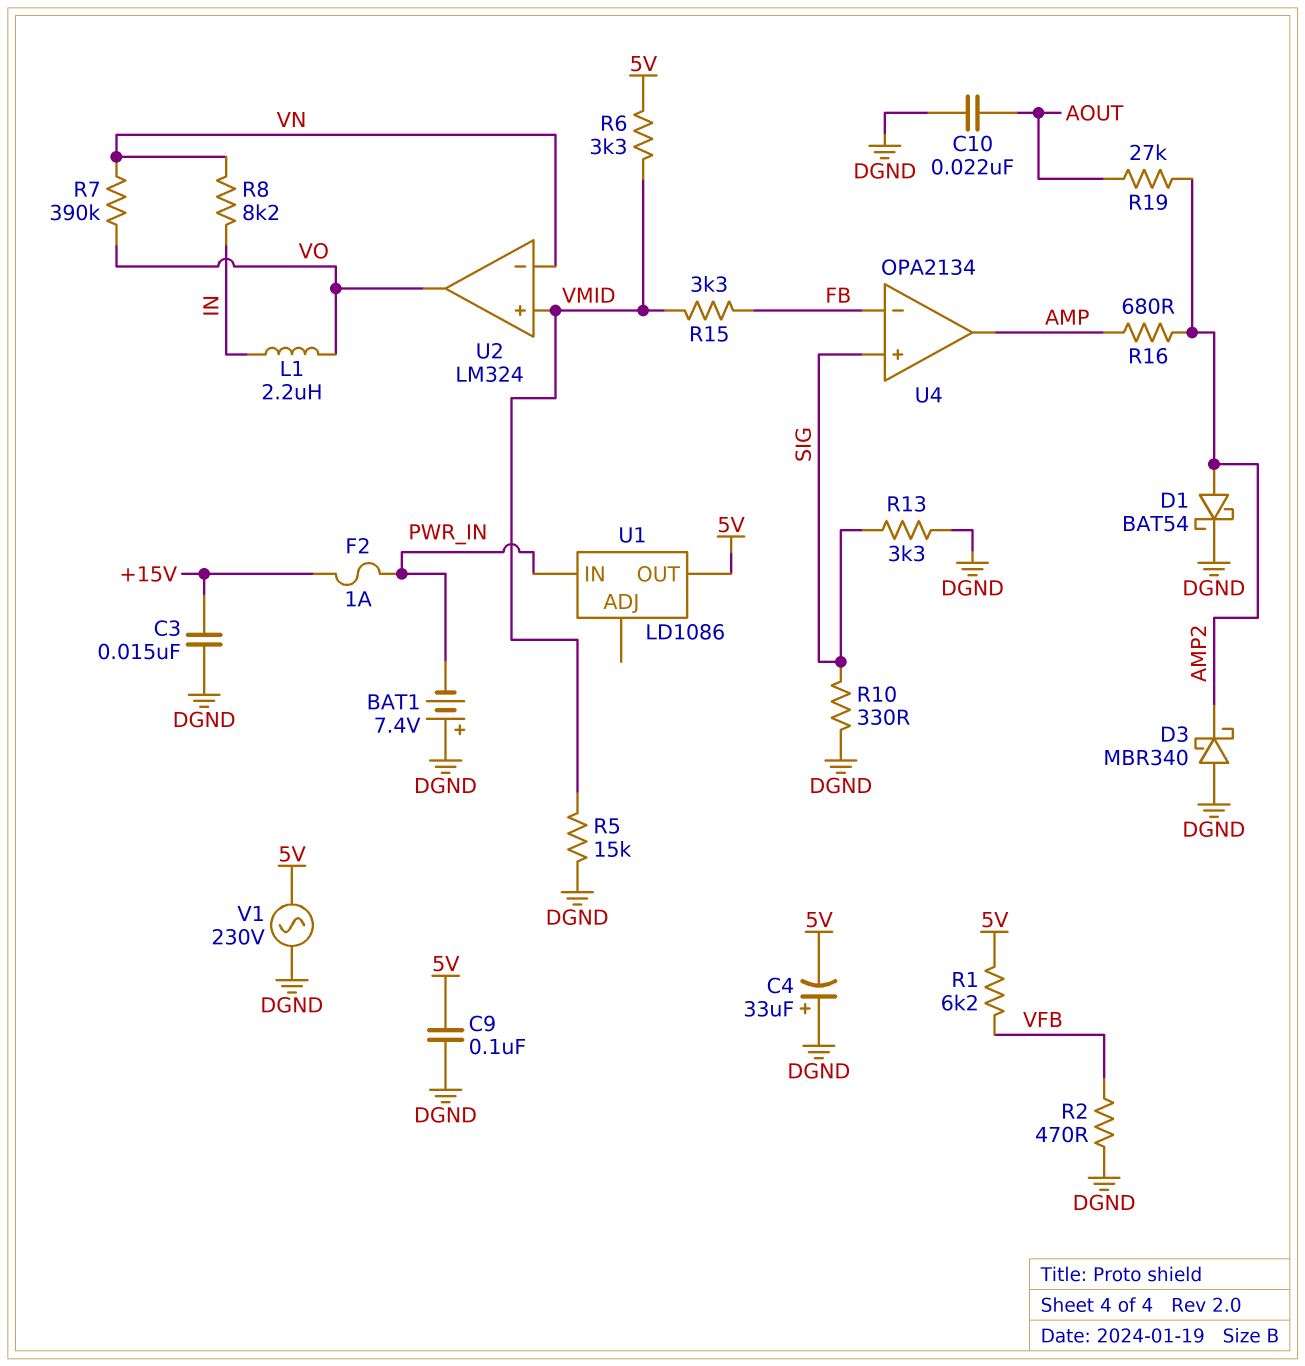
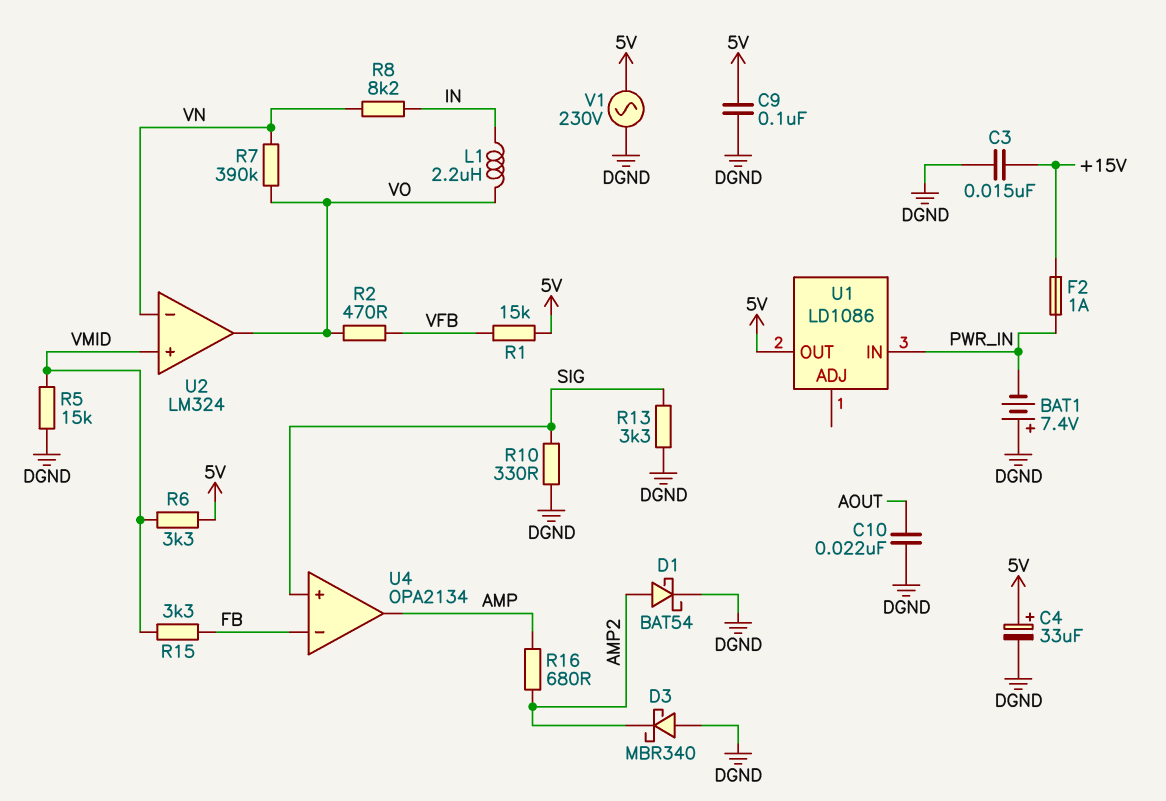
C4: 33uF (plus DGND, minus 5V) -> 33uF (plus 5V, minus DGND)
R1: 6.2k (5V, VFB) -> 15k (5V, VFB)
R2: 470 (DGND, VFB) -> 470 (VFB, VO)
R19: 27k (AMP2, AOUT) -> none

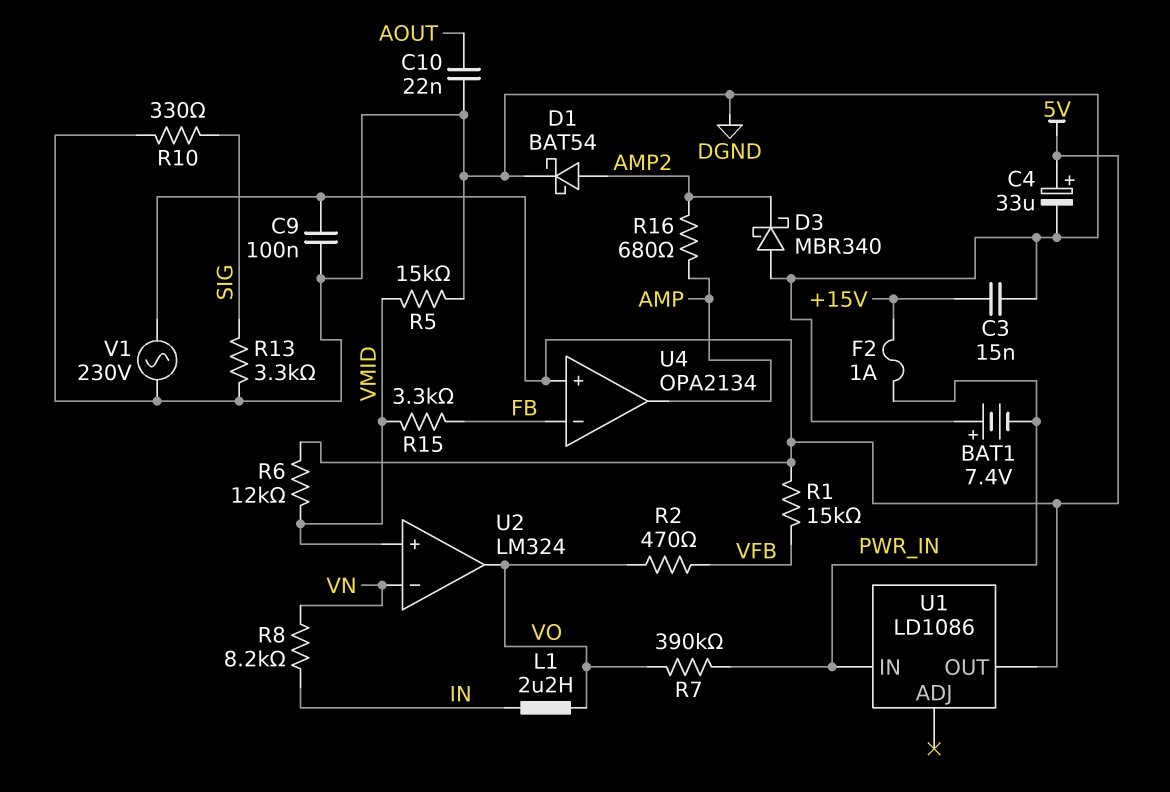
R6: 3.3k (5V, VMID) -> 12k (5V, VMID)
R7: 390k (VN, VO) -> 390k (PWR_IN, VO)
U4 pin in+: SIG -> 5V

